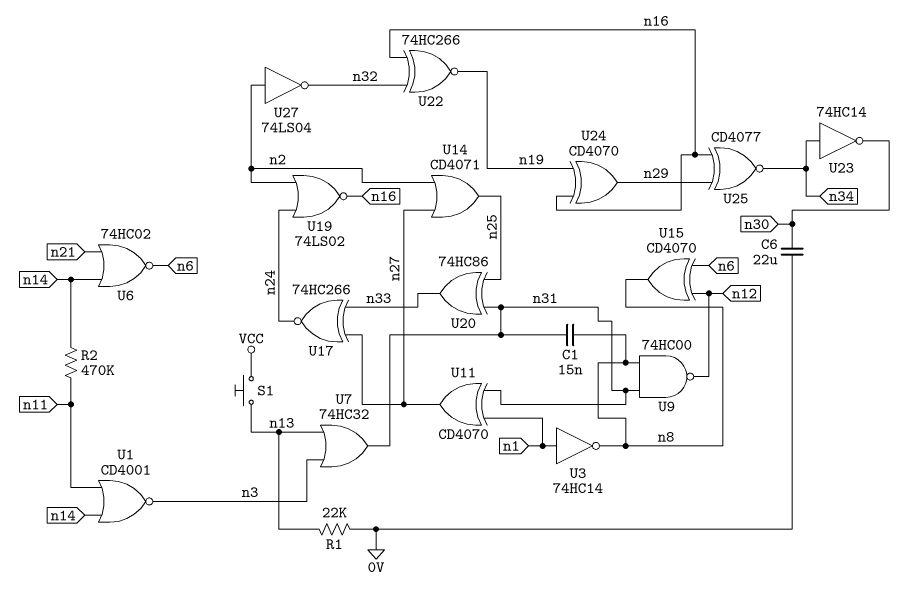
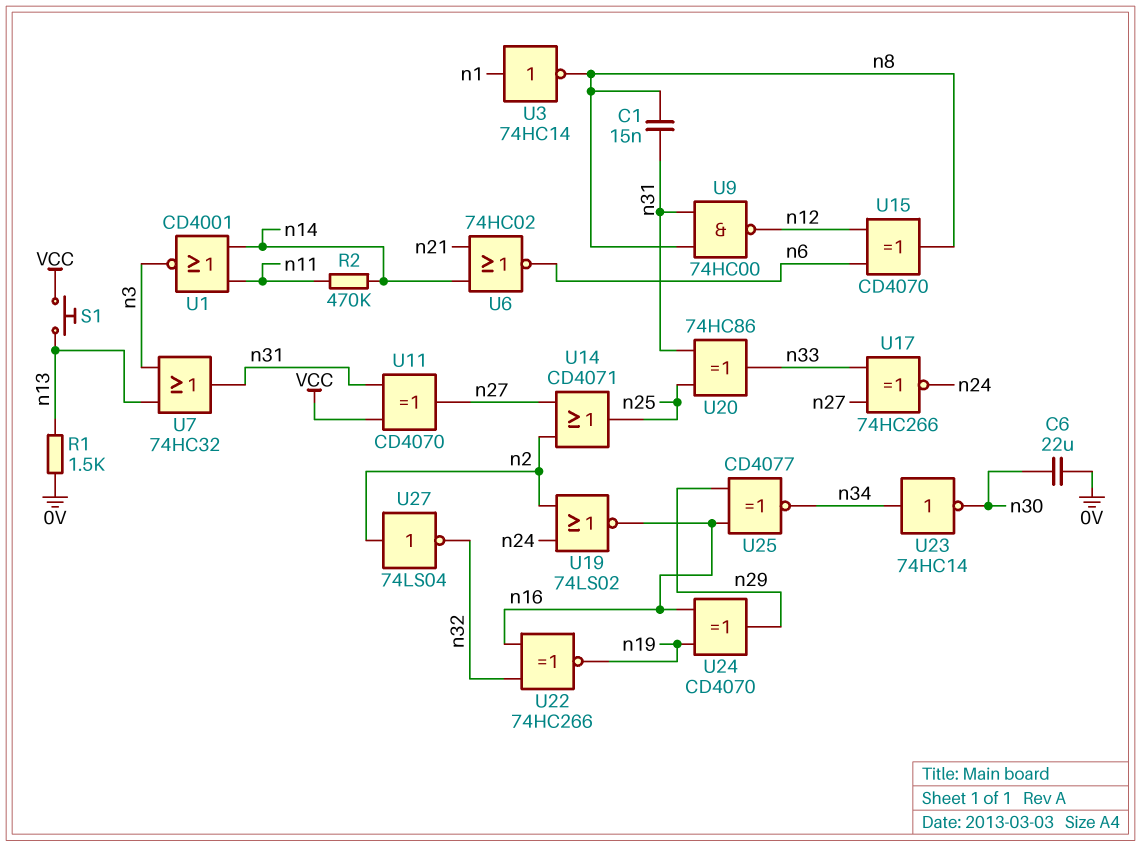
R1: 22k (0V, n13) -> 1.5k (0V, n13)
U11: XOR CD4070 (in n1, in n31, out n27) -> XOR CD4070 (in VCC, in n31, out n27)

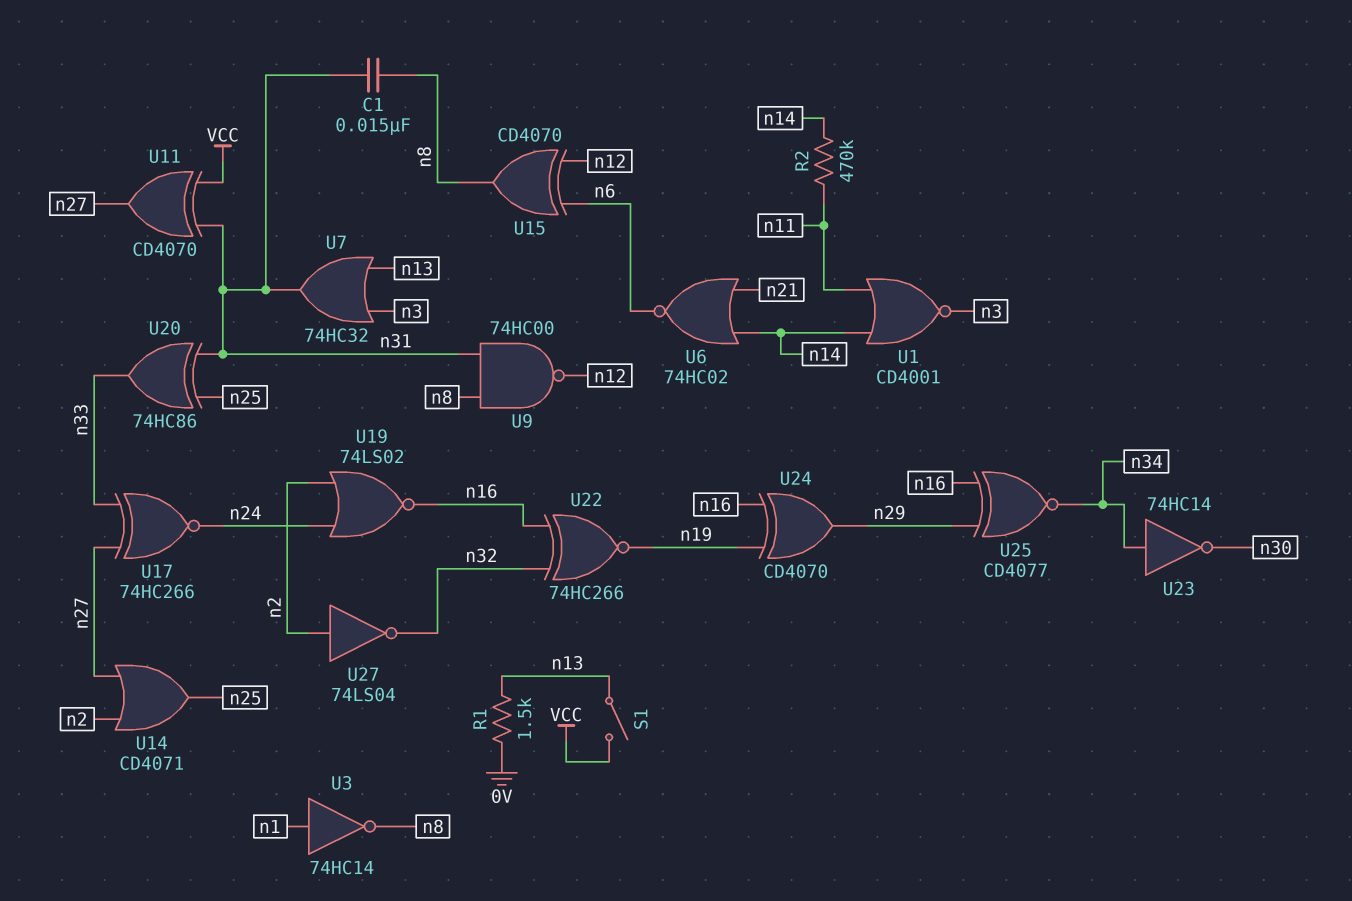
C6: 22uF (0V, n30) -> none
S1: button (VCC, n13) -> switch (VCC, n13)

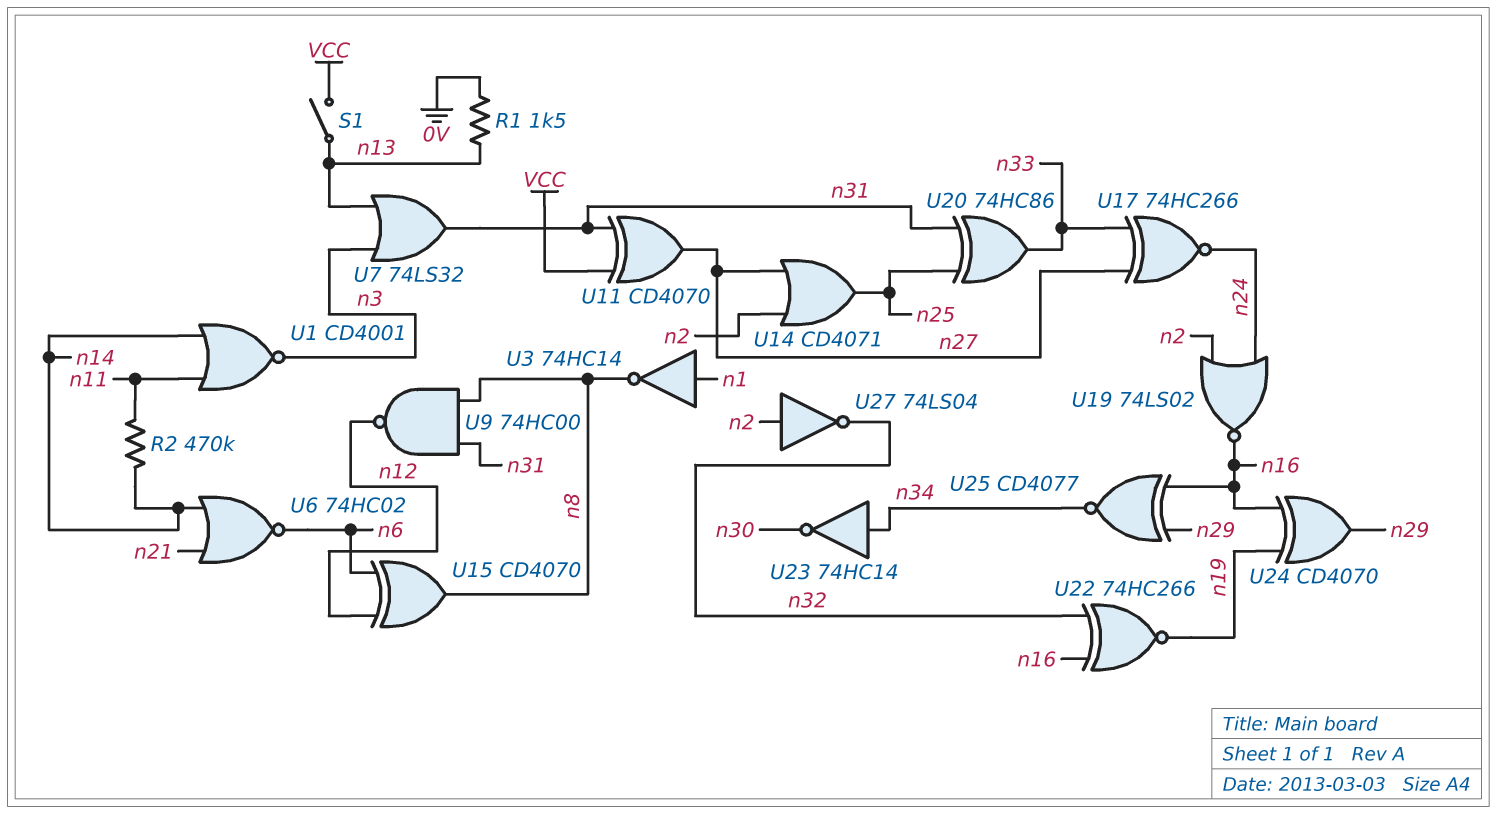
C1: 15nF (n8, n31) -> none
U7: OR 74HC32 (in n3, in n13, out n31) -> OR 74LS32 (in n3, in n13, out n31)

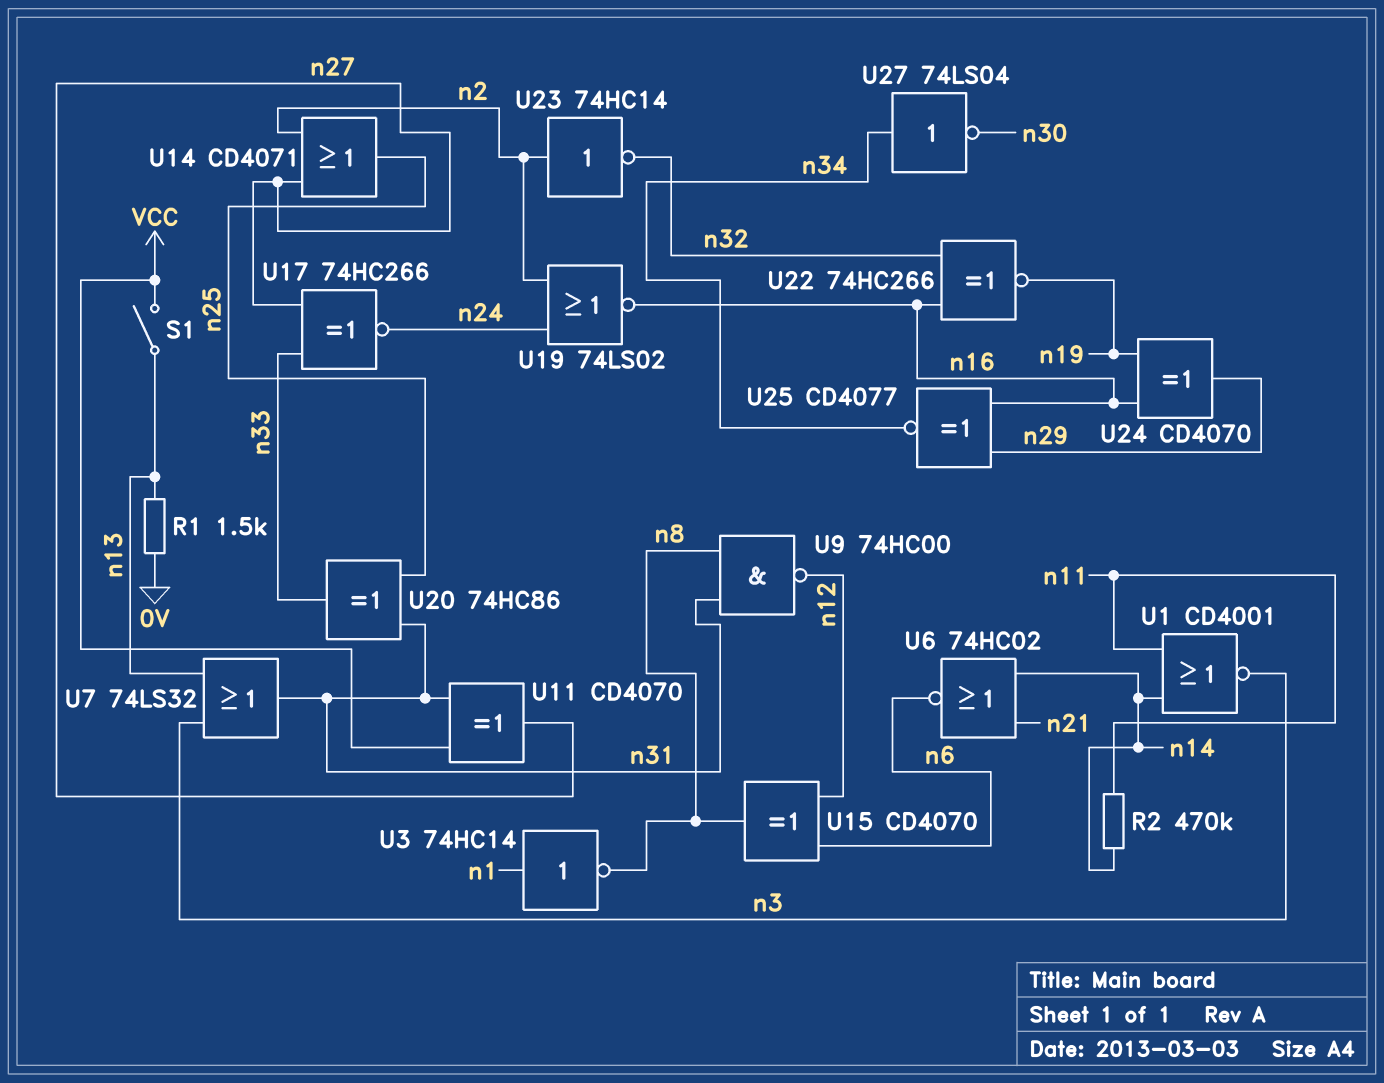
U23: NOT 74HC14 (in n34, out n30) -> NOT 74HC14 (in n2, out n32)
U27: NOT 74LS04 (in n2, out n32) -> NOT 74LS04 (in n34, out n30)

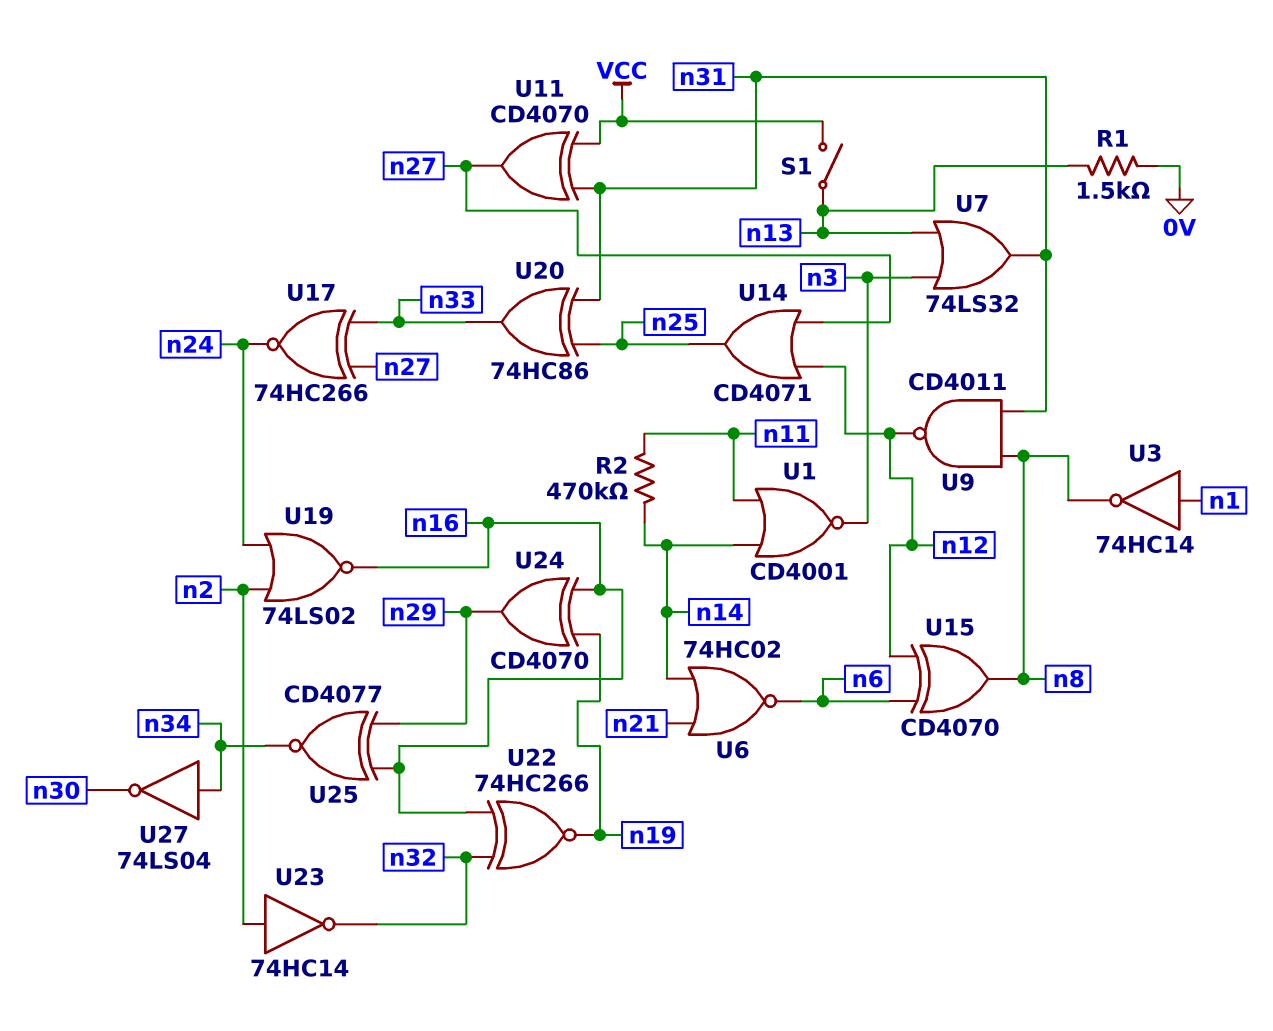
U9: NAND 74HC00 (in n8, in n31, out n12) -> NAND CD4011 (in n8, in n31, out n12)
U14: OR CD4071 (in n2, in n27, out n25) -> OR CD4071 (in n12, in n27, out n25)

